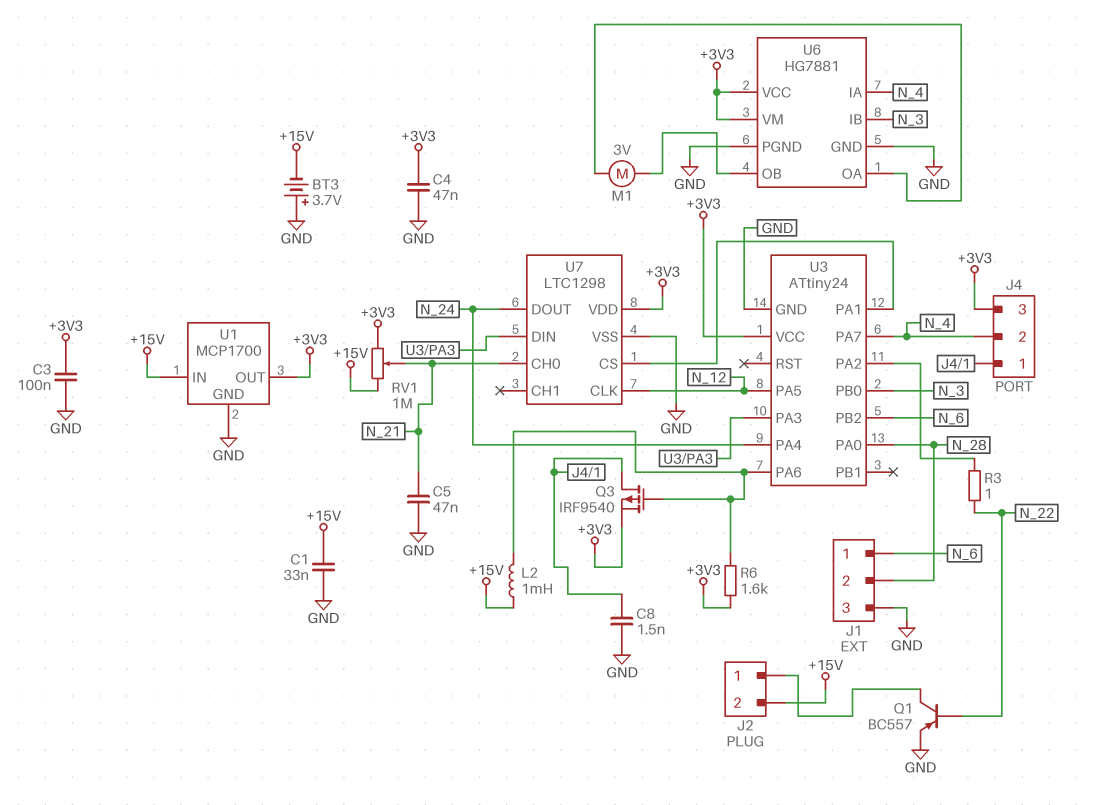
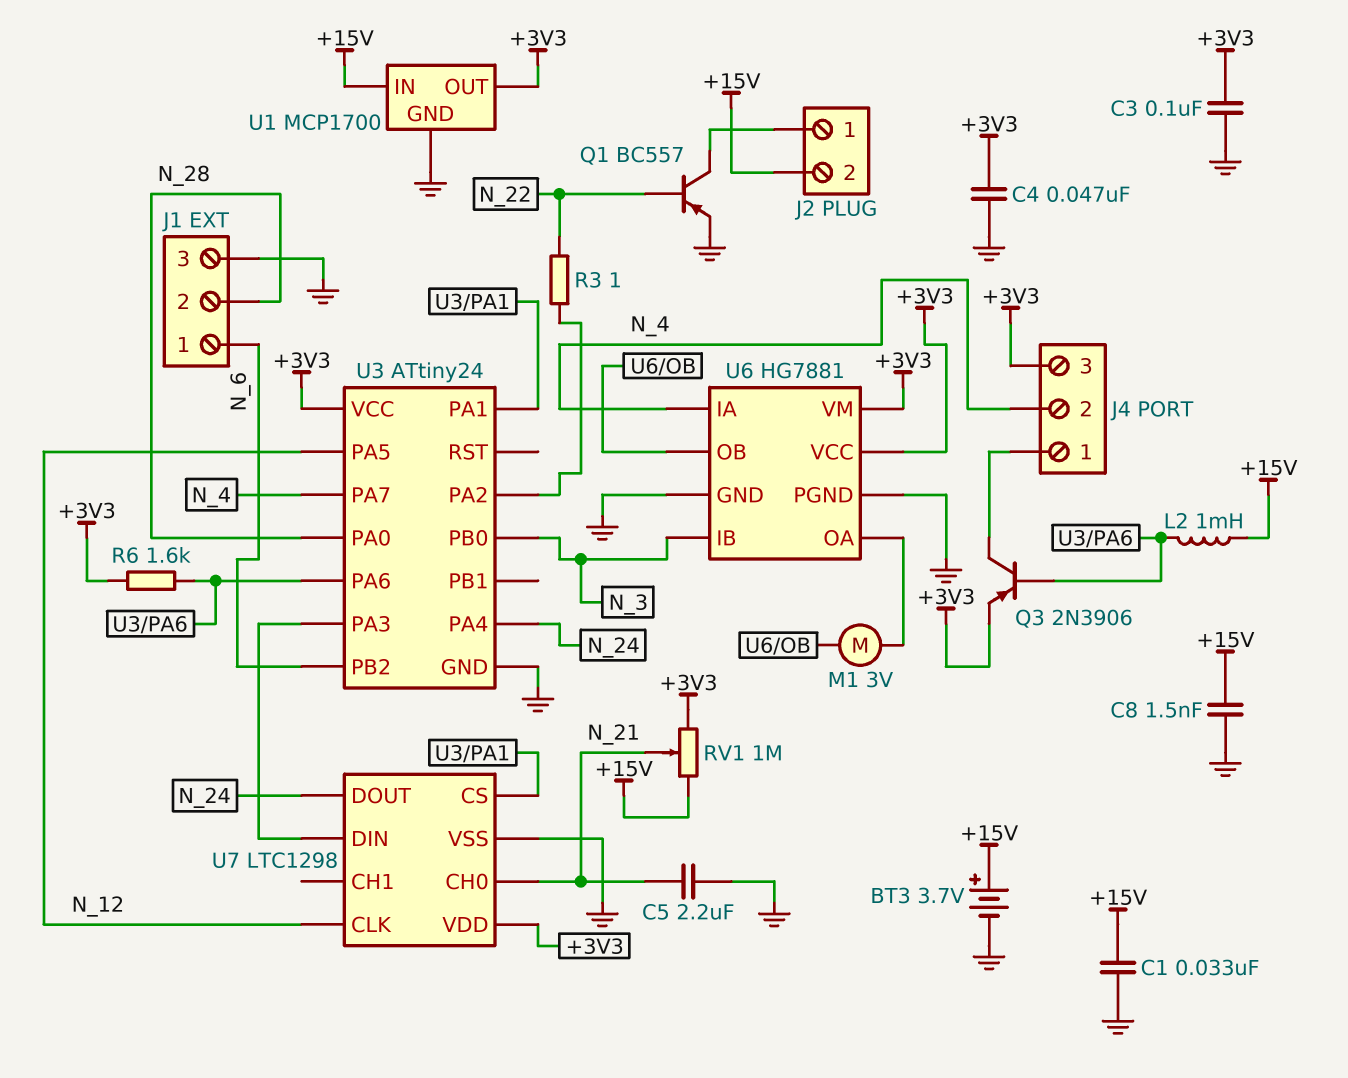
BT3: 3.7V (plus GND, minus +15V) -> 3.7V (plus +15V, minus GND)
C5: 47nF (GND, N_21) -> 2.2uF (GND, N_21)
C8: 1.5nF (GND, J4/1) -> 1.5nF (+15V, GND)
Q3: PMOS IRF9540 (G U3/PA6, D J4/1, S +3V3) -> PNP 2N3906 (B U3/PA6, C J4/1, E +3V3)

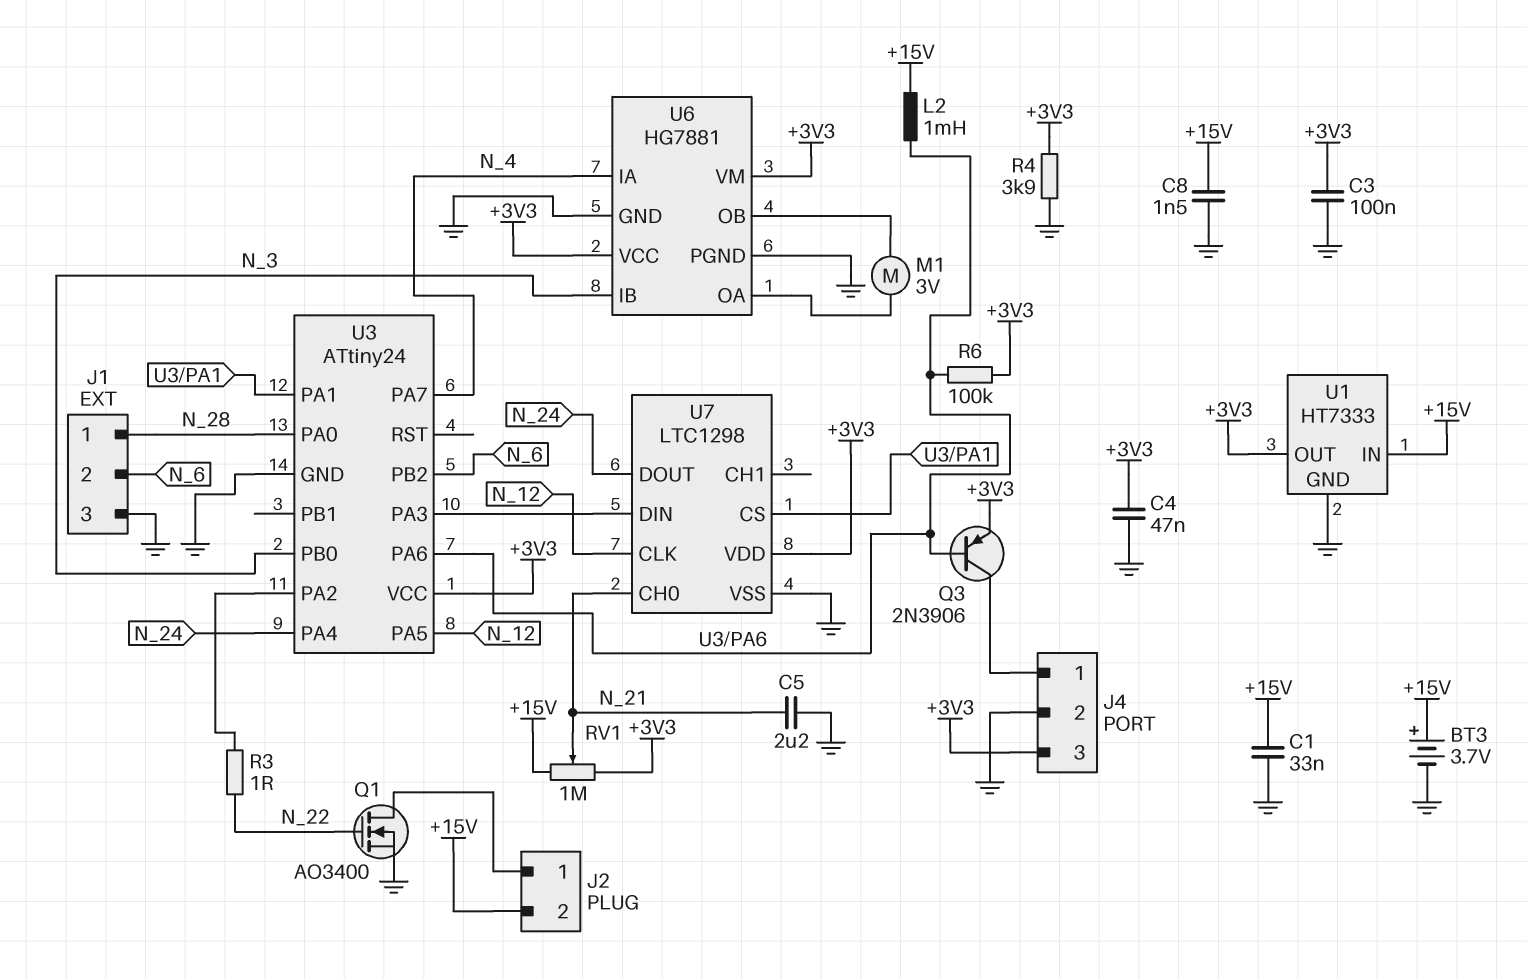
J1 pin 1: N_6 -> N_28
J1 pin 2: N_28 -> N_6
J4 pin 2: N_4 -> GND
Q1: PNP BC557 (B N_22, C J2/1, E GND) -> NMOS AO3400 (G N_22, D J2/1, S GND)
R4: none -> 3.9k (+3V3, GND)
R6: 1.6k (+3V3, U3/PA6) -> 100k (+3V3, U3/PA6)
U1: MCP1700 -> HT7333

